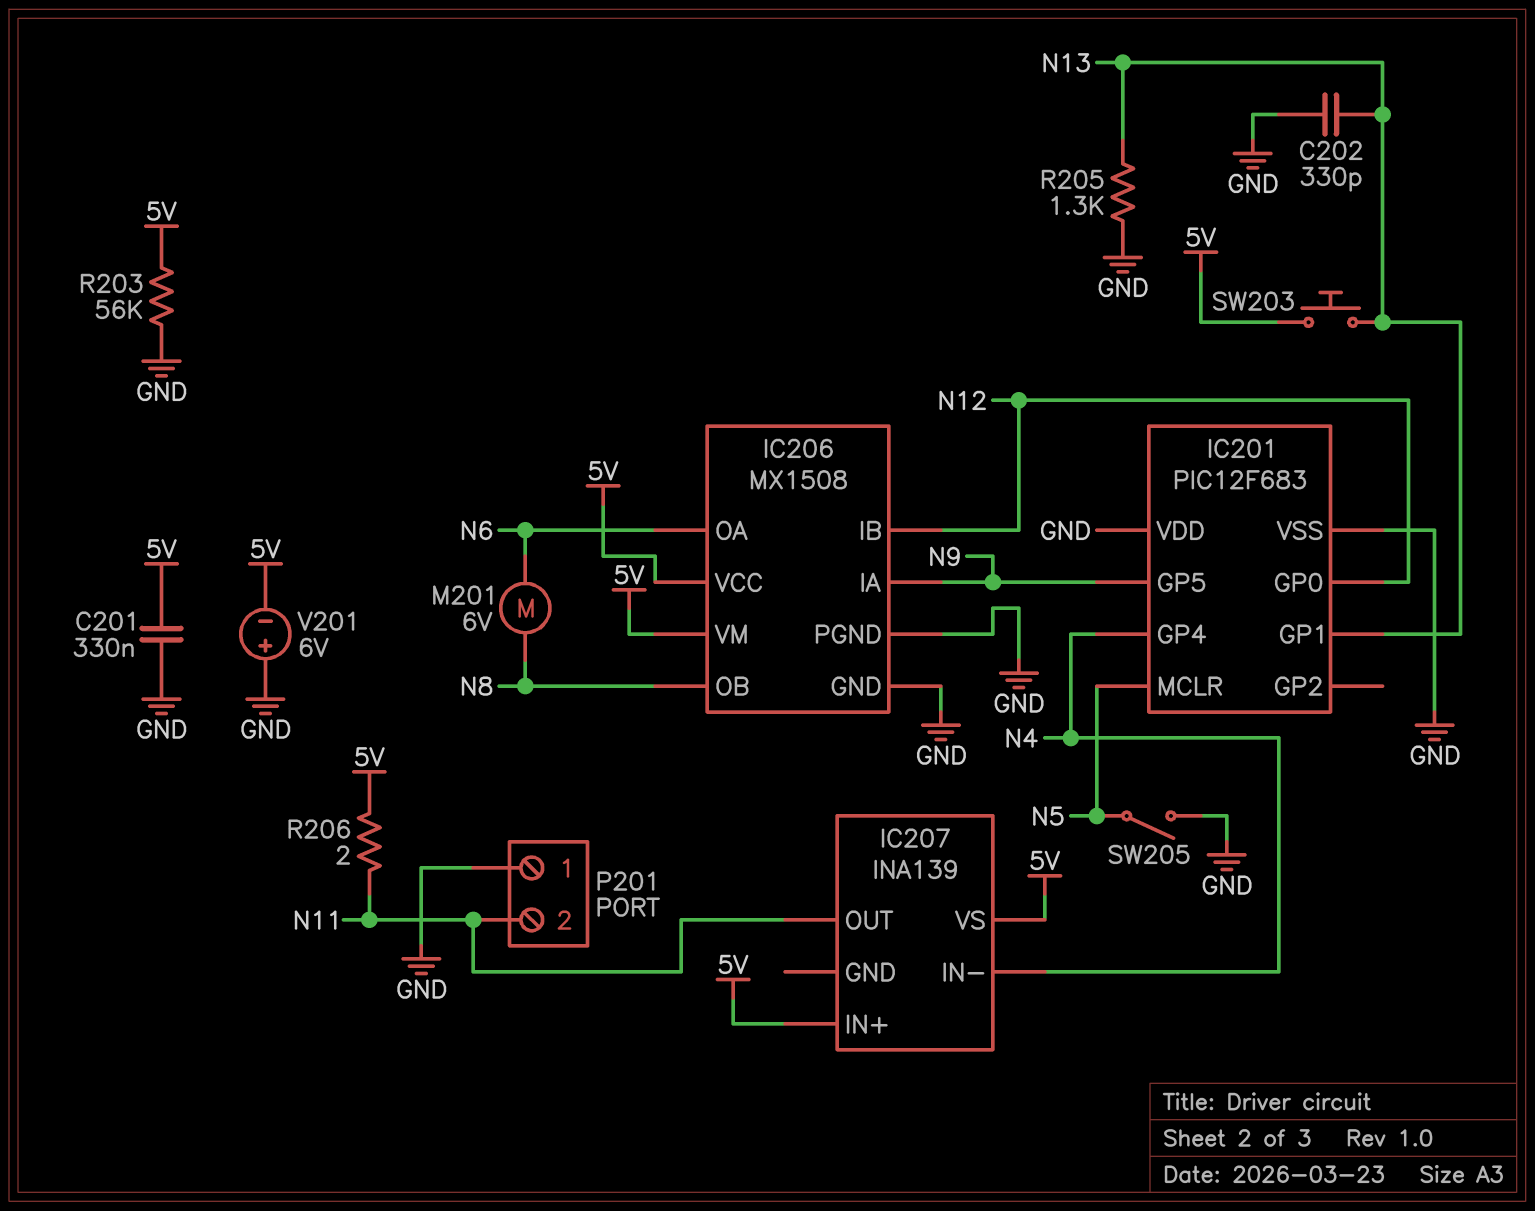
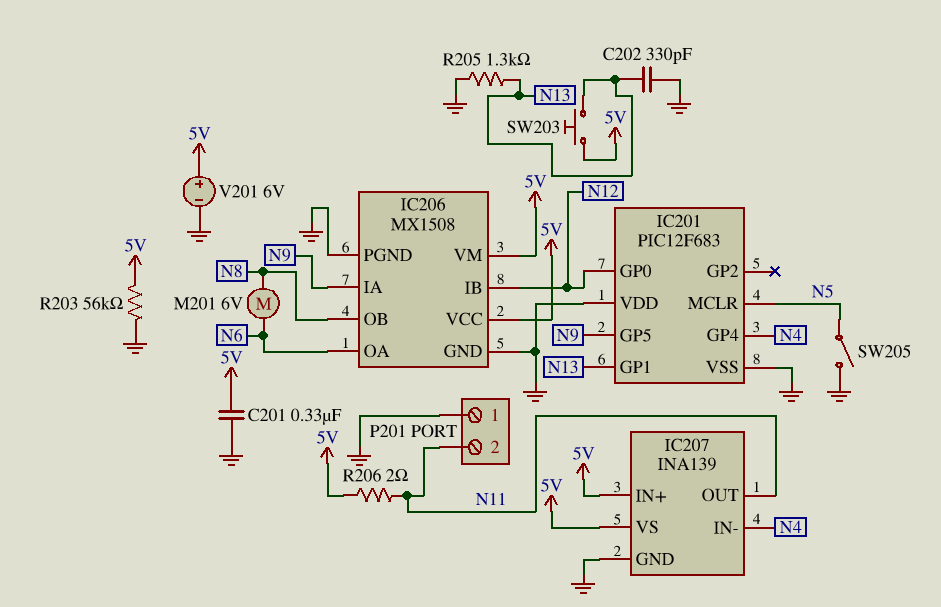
IC207 pin GND: none -> GND
V201: 6V (plus GND, minus 5V) -> 6V (plus 5V, minus GND)

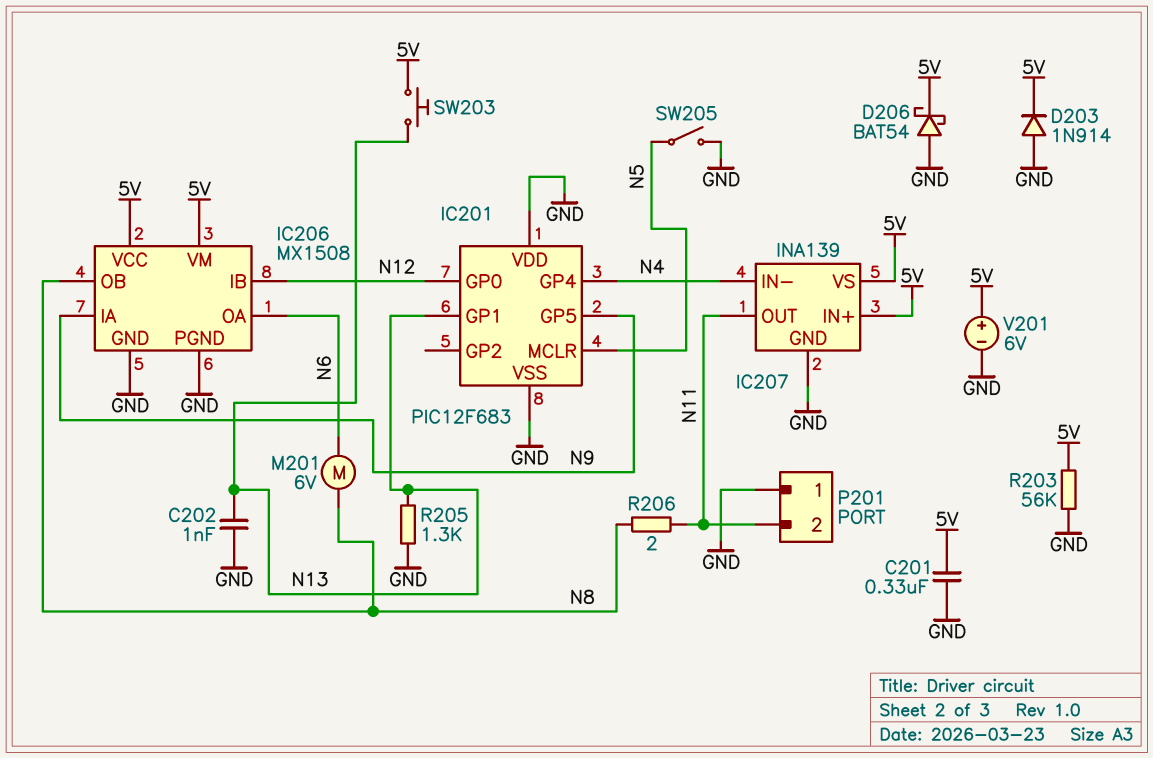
C202: 330pF (GND, N13) -> 1nF (GND, N13)
D203: none -> diode 1N914 (A GND, K 5V)
D206: none -> schottky BAT54 (A GND, K 5V)
R206: 2 (5V, N11) -> 2 (N8, N11)

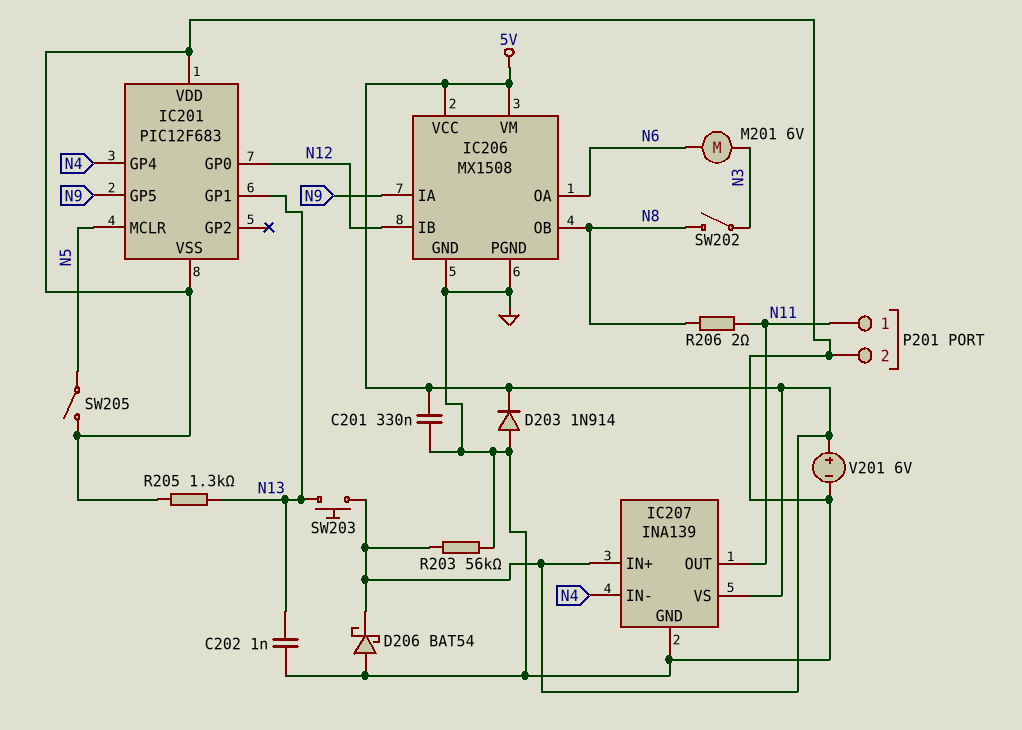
M201: motor 6V (N6, N8) -> motor 6V (N3, N6)
P201 pin 1: GND -> N11
P201 pin 2: N11 -> GND
SW202: none -> switch (N3, N8)

